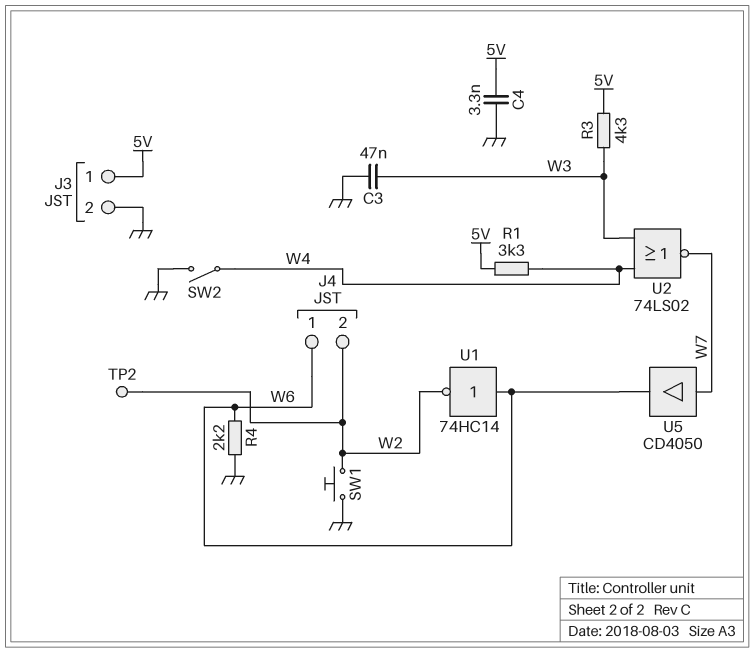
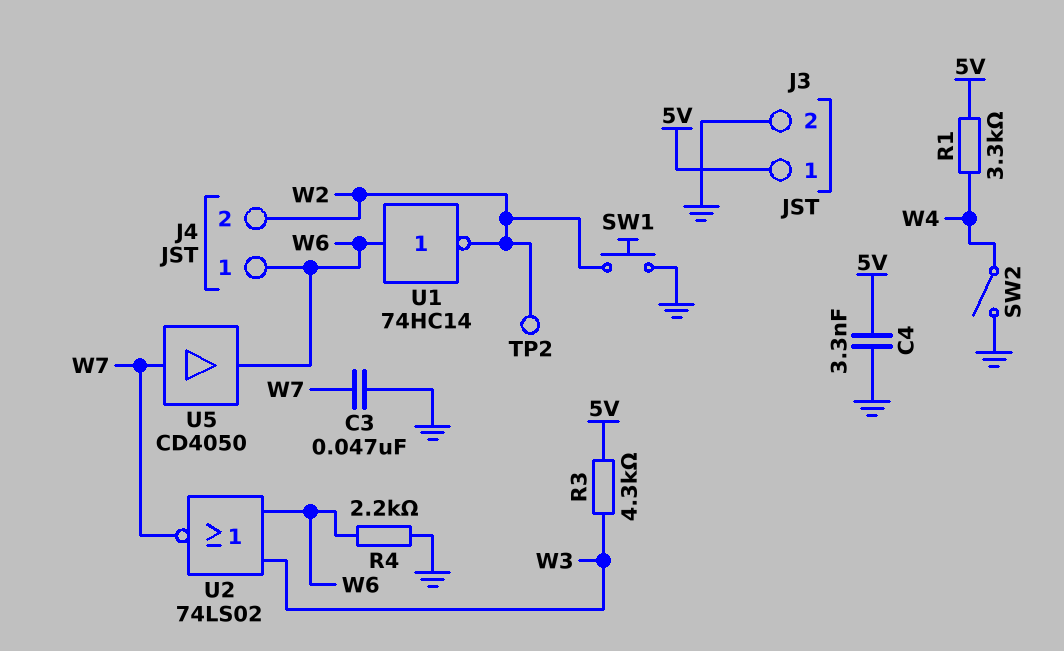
C3: 47nF (GND, W3) -> 47nF (GND, W7)
U2: NOR 74LS02 (in W3, in W4, out W7) -> NOR 74LS02 (in W3, in W6, out W7)

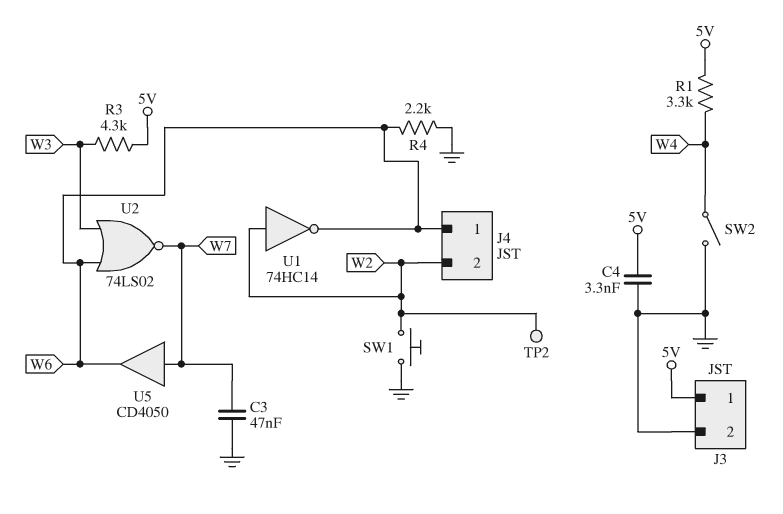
U1: NOT 74HC14 (in W6, out W2) -> NOT 74HC14 (in W2, out W6)

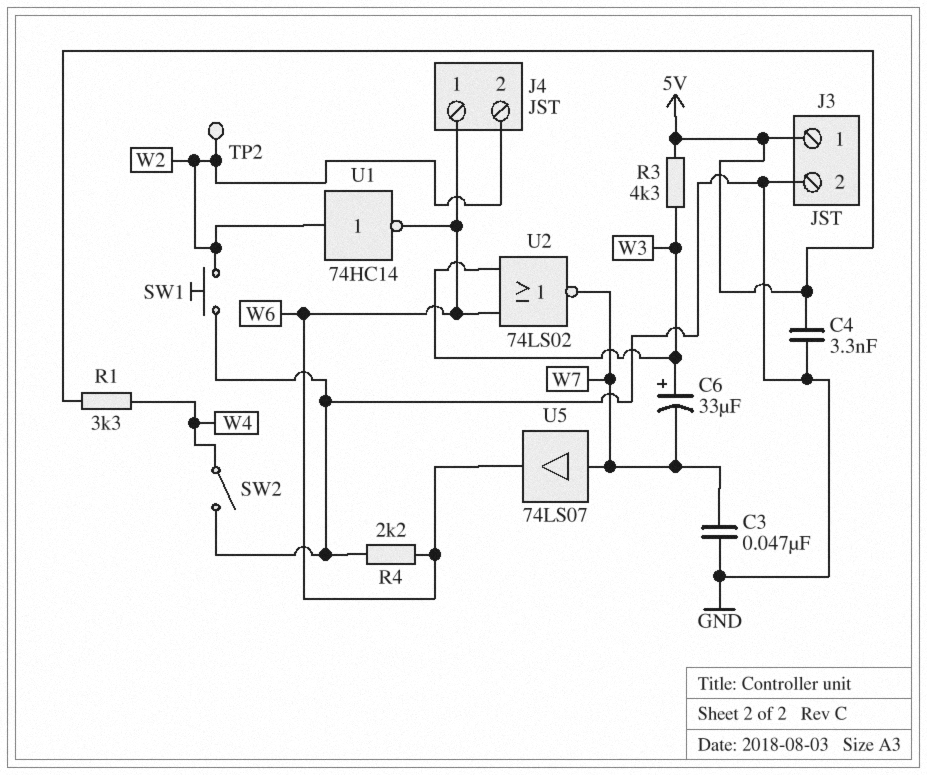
C6: none -> 33uF (plus W3, minus W7)
U5: buffer CD4050 (in W7, out W6) -> buffer 74LS07 (in W7, out W6)

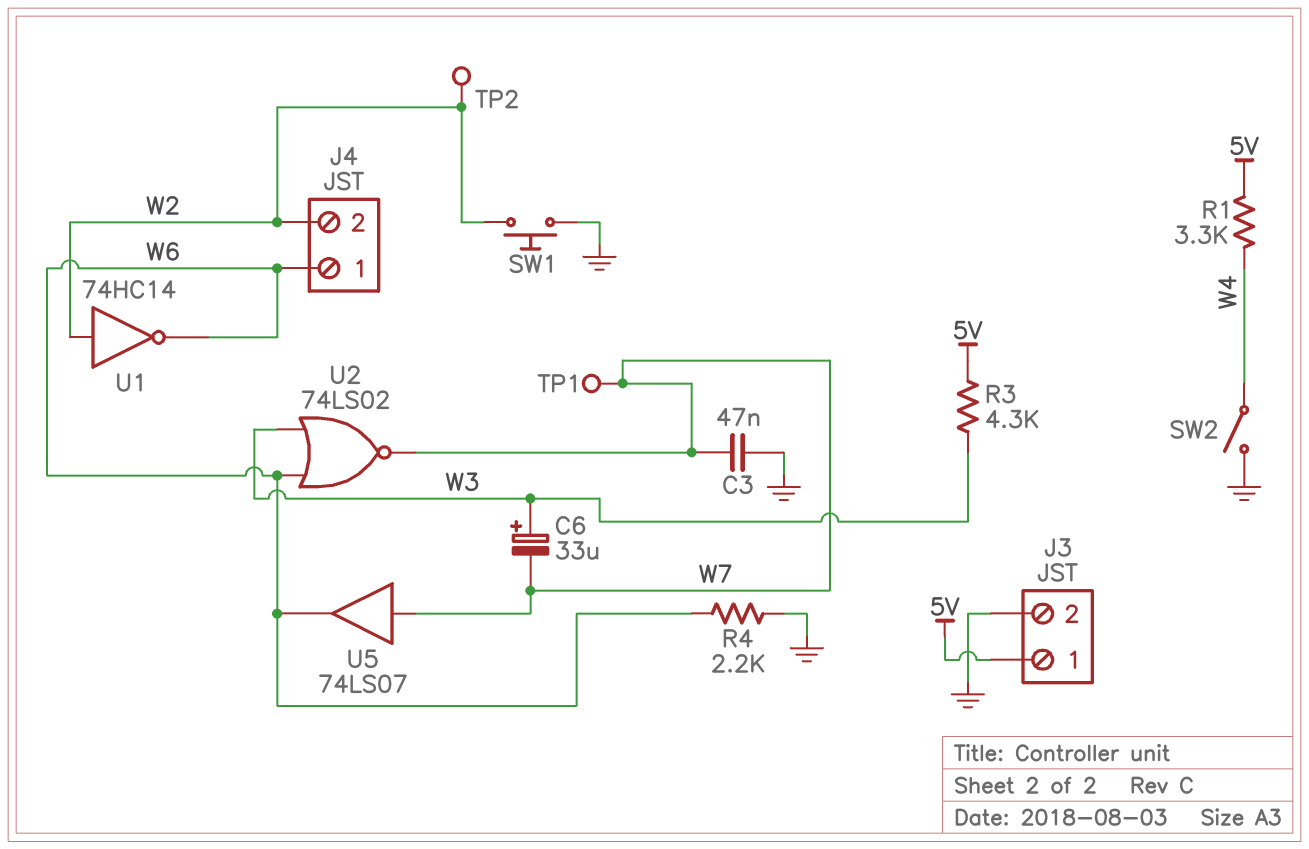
C4: 3.3nF (5V, GND) -> none
TP1: none -> test point (W7)

